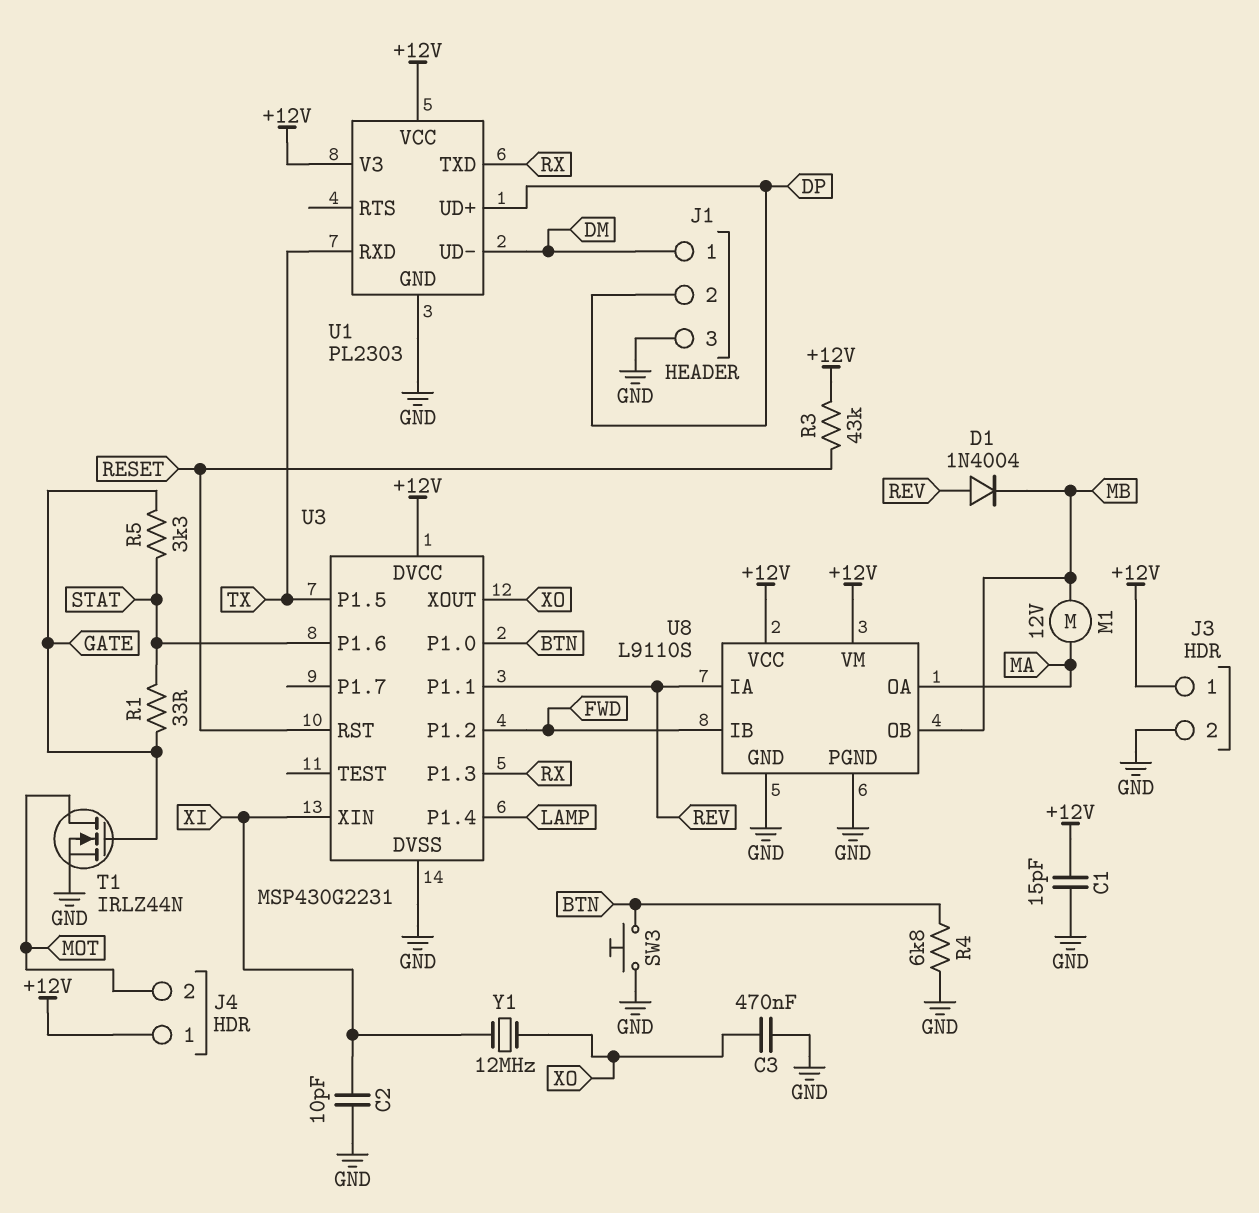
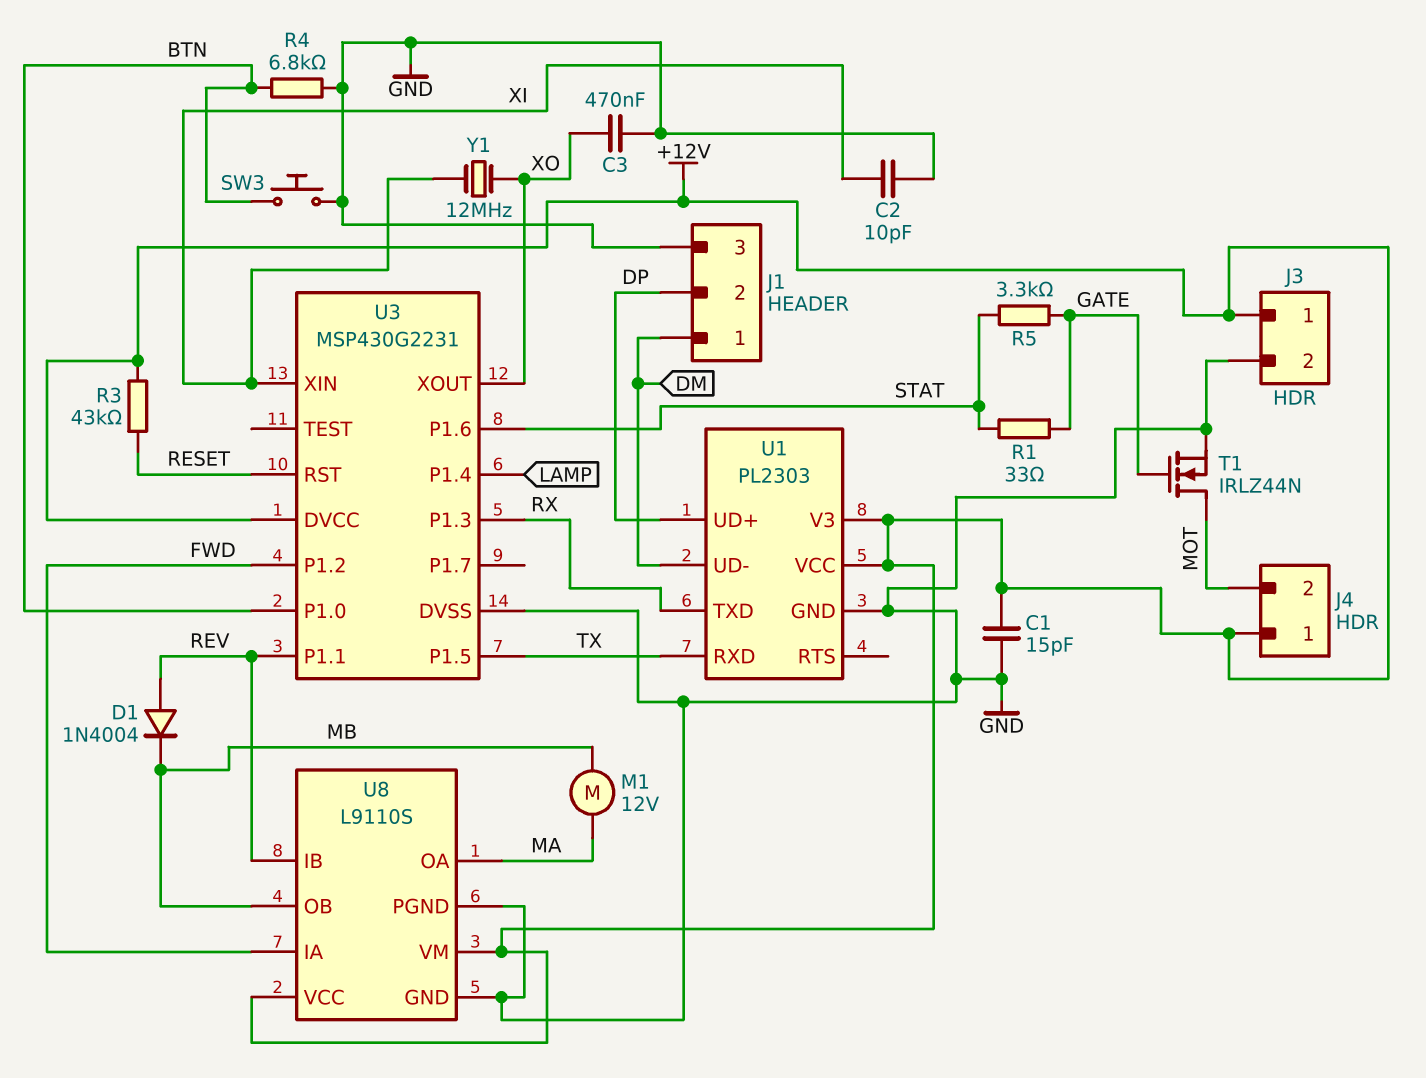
U8 pin IA: REV -> FWD
U8 pin IB: FWD -> REV

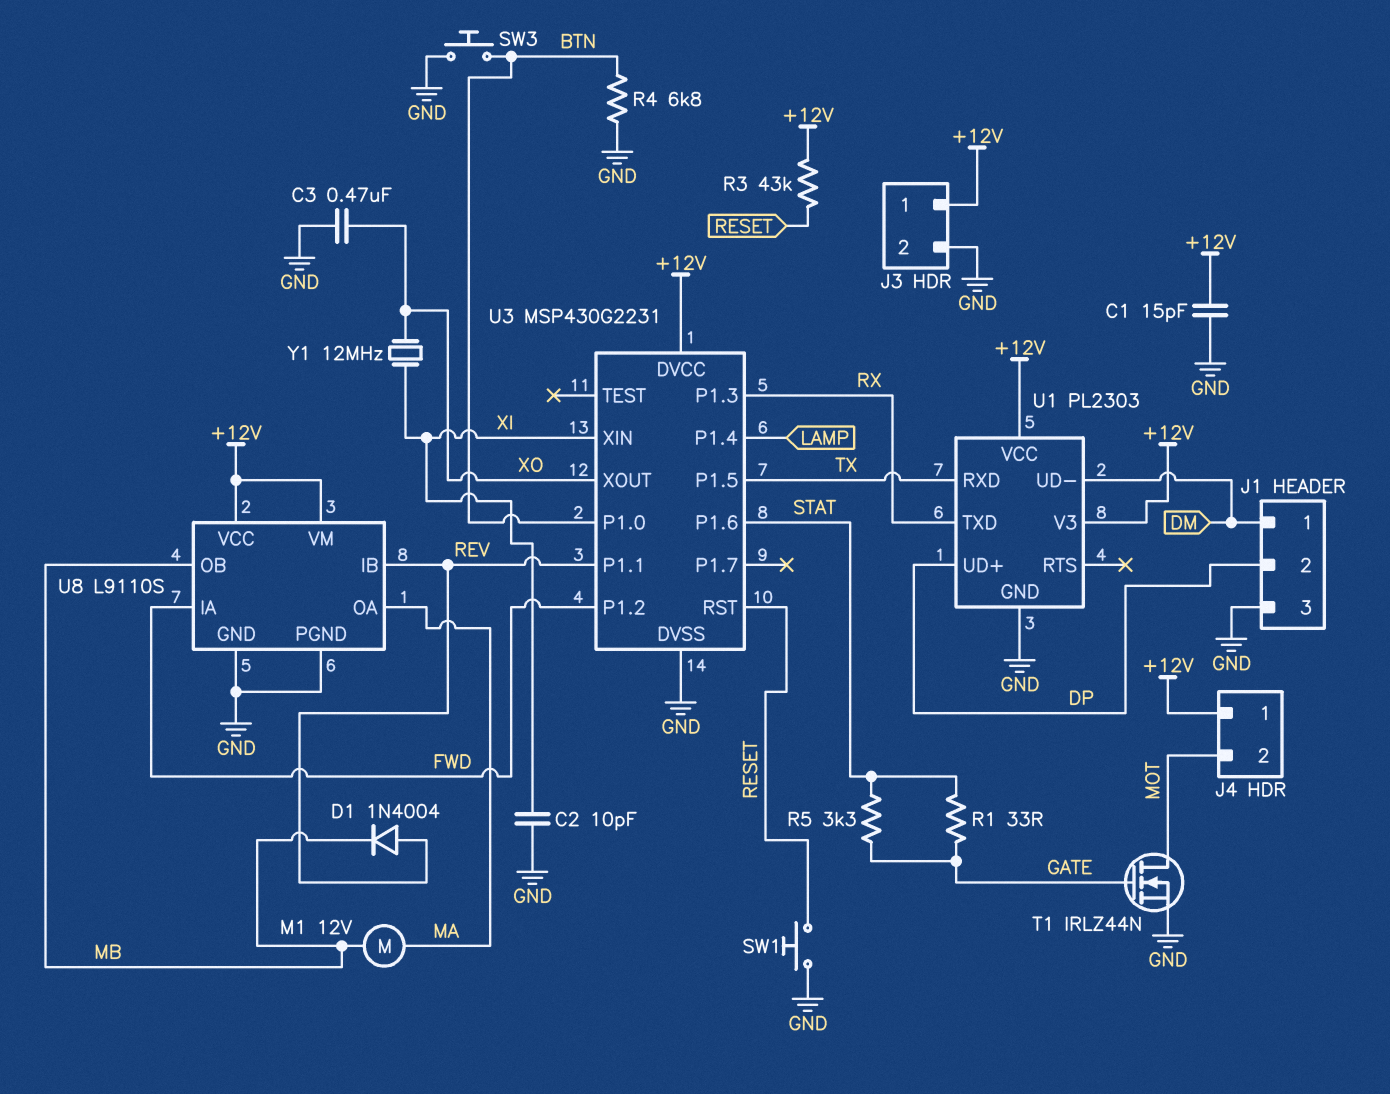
SW1: none -> button (GND, RESET)

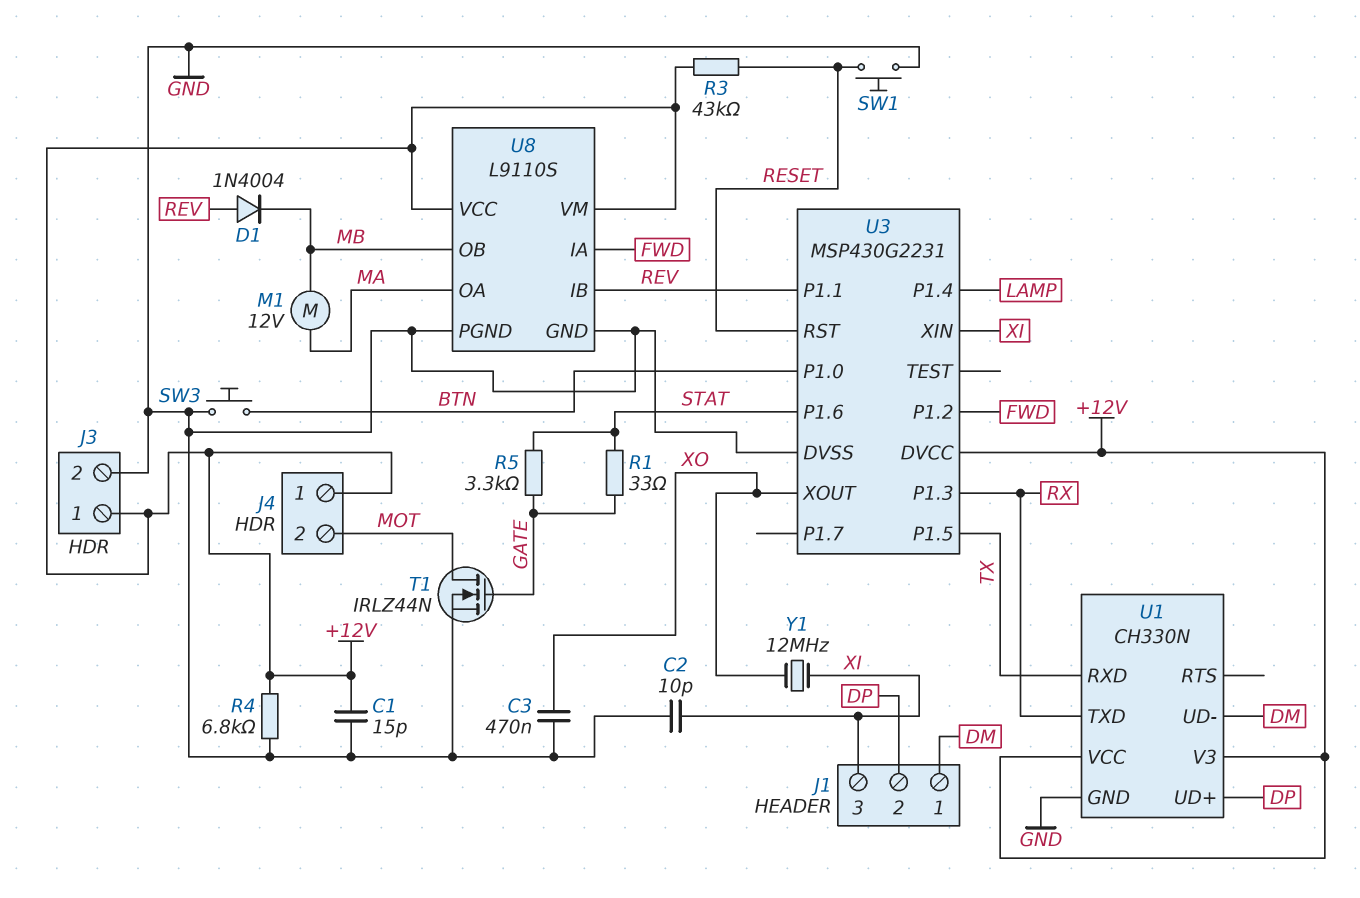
J1 pin 3: GND -> XI
R4: 6.8k (BTN, GND) -> 6.8k (+12V, GND)
U1: PL2303 -> CH330N

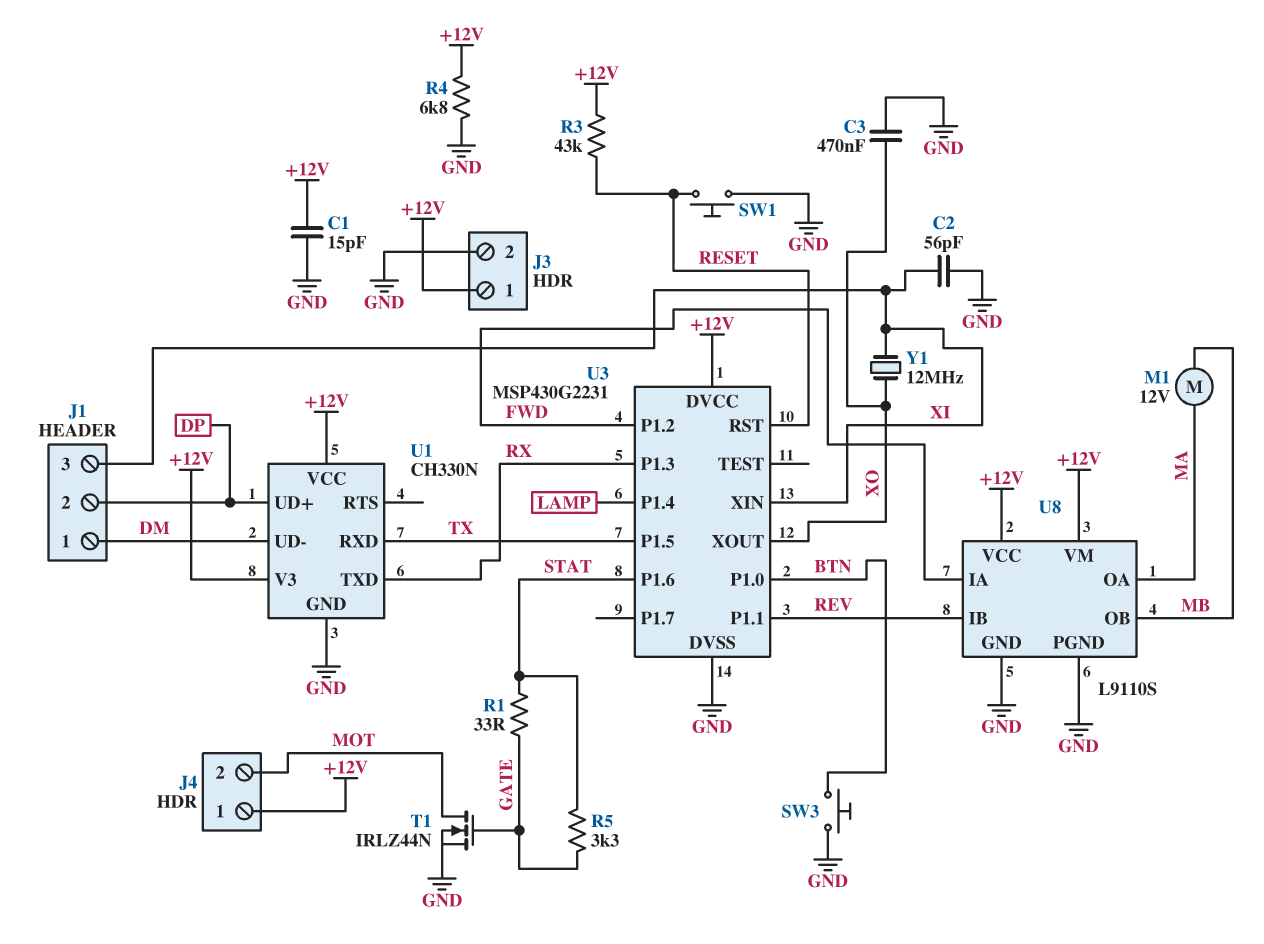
C2: 10pF (GND, XI) -> 56pF (GND, XI)
D1: diode 1N4004 (A REV, K MB) -> none

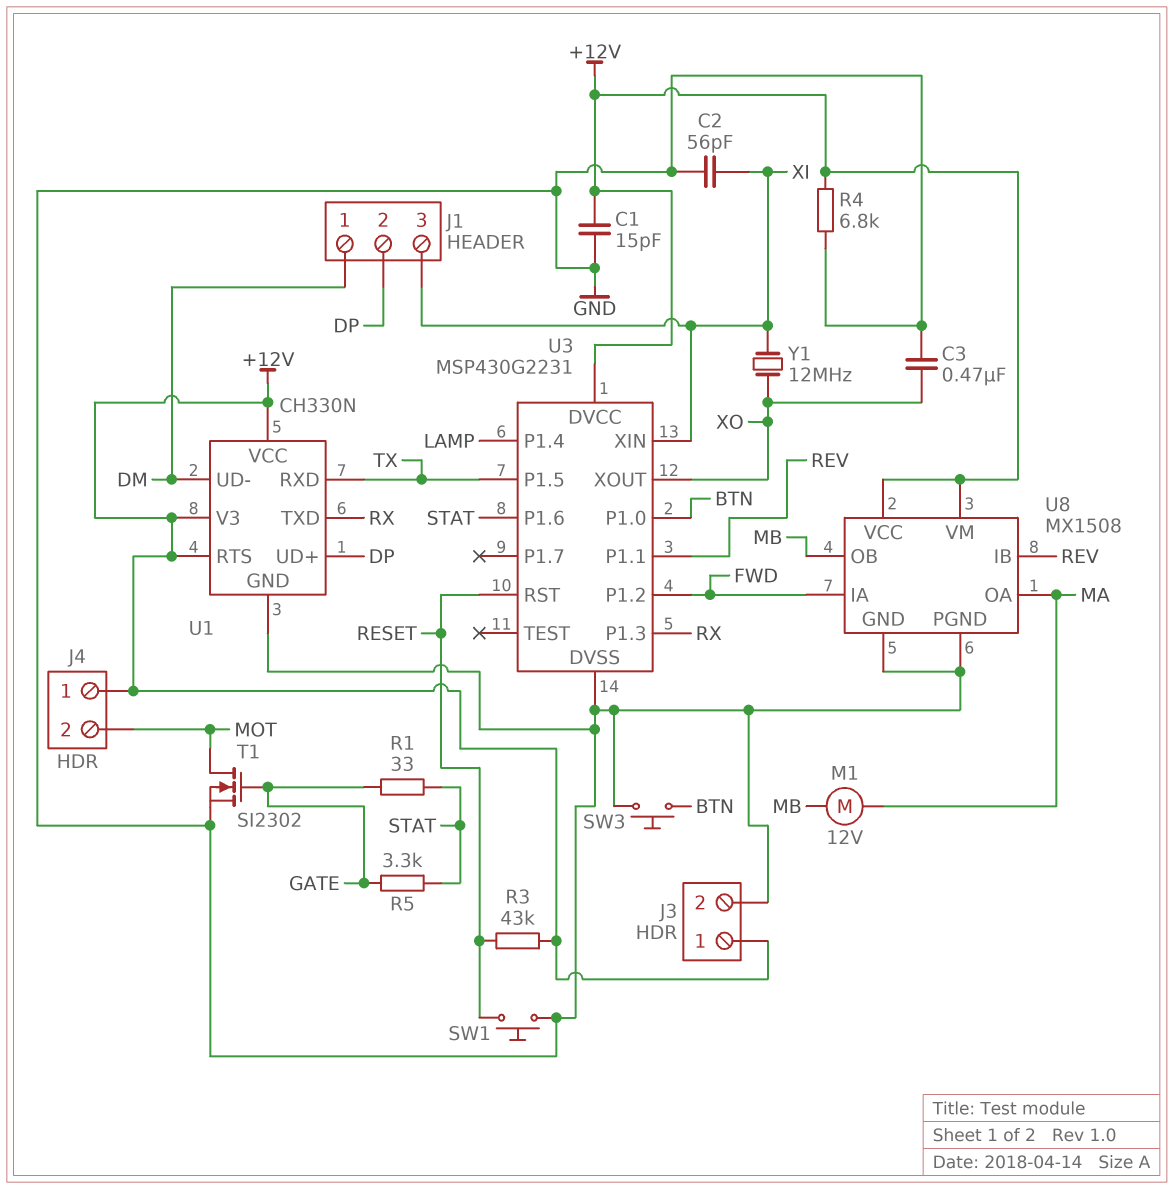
T1: NMOS IRLZ44N (G GATE, D MOT, S GND) -> NMOS SI2302 (G GATE, D MOT, S GND)
U1 pin RTS: none -> +12V
U8: L9110S -> MX1508

